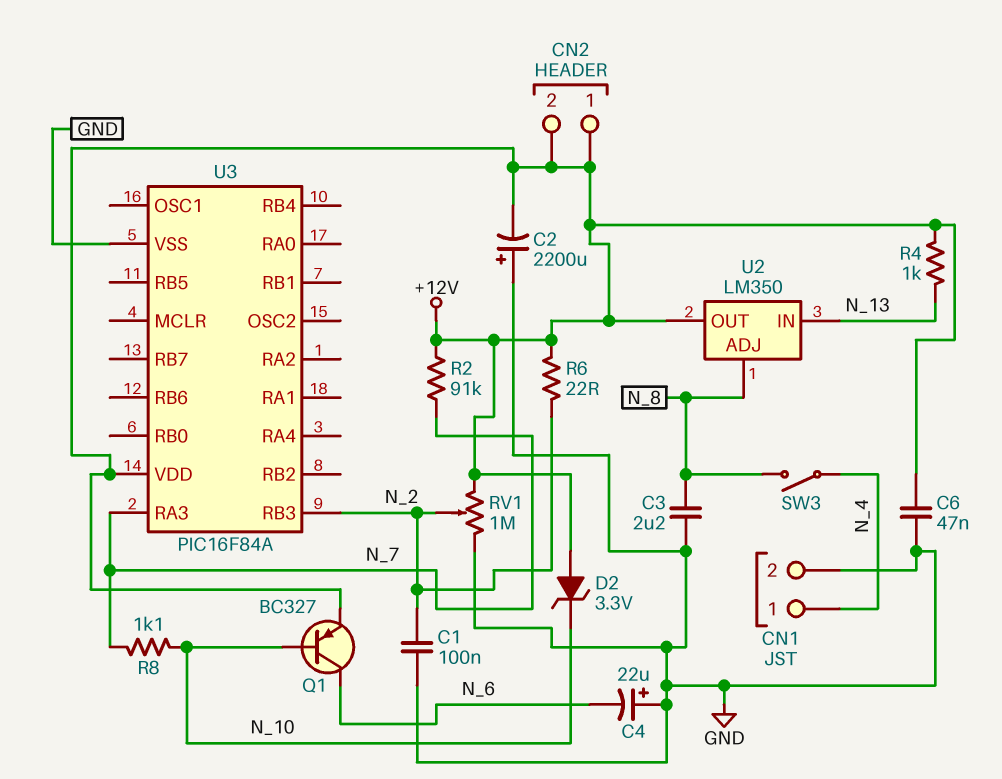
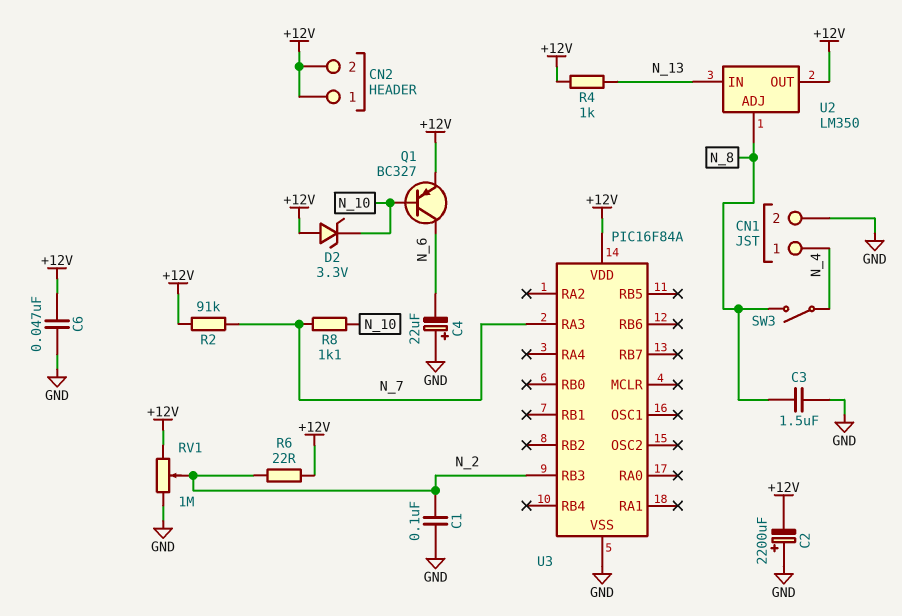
C3: 2.2uF (GND, N_8) -> 1.5uF (GND, N_8)

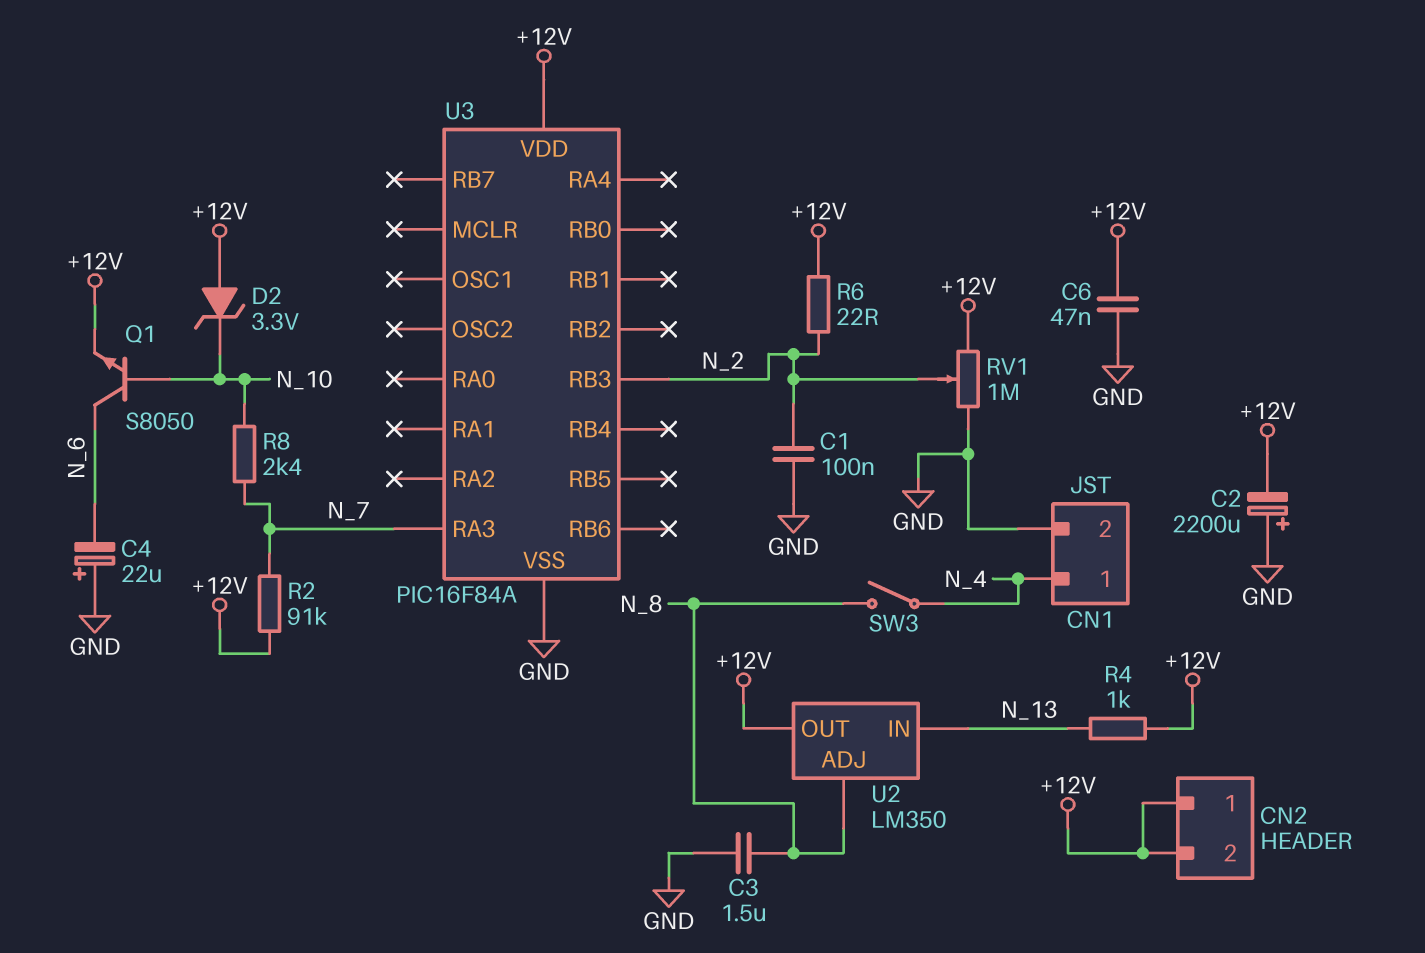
Q1: PNP BC327 (B N_10, C N_6, E +12V) -> NPN S8050 (B N_10, C N_6, E +12V)
R8: 1.1k (N_7, N_10) -> 2.4k (N_7, N_10)

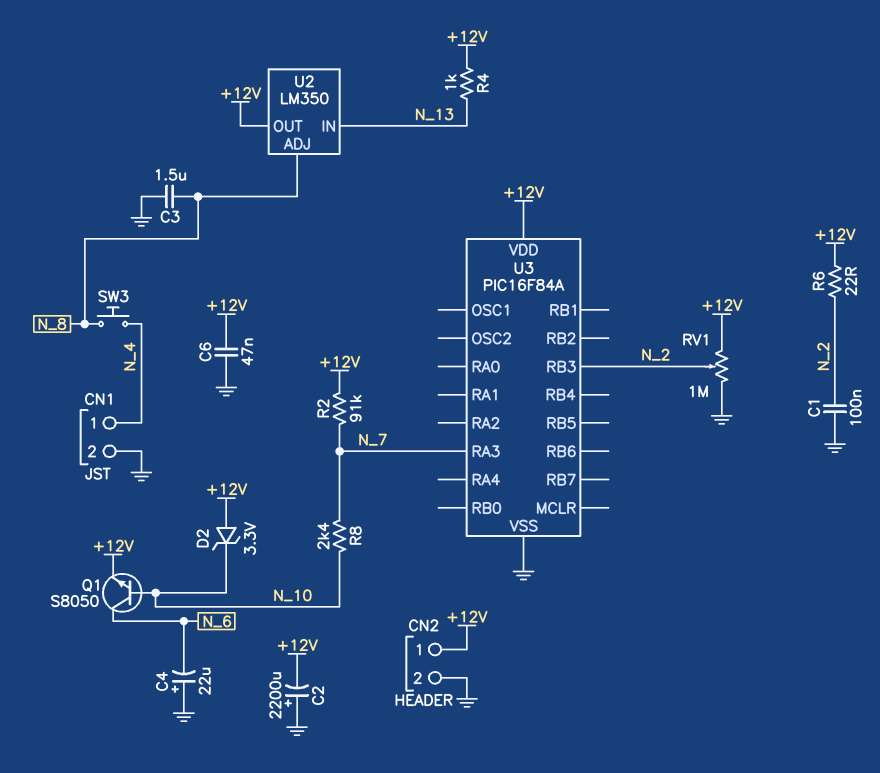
CN2 pin 2: +12V -> GND
SW3: switch (N_4, N_8) -> button (N_4, N_8)

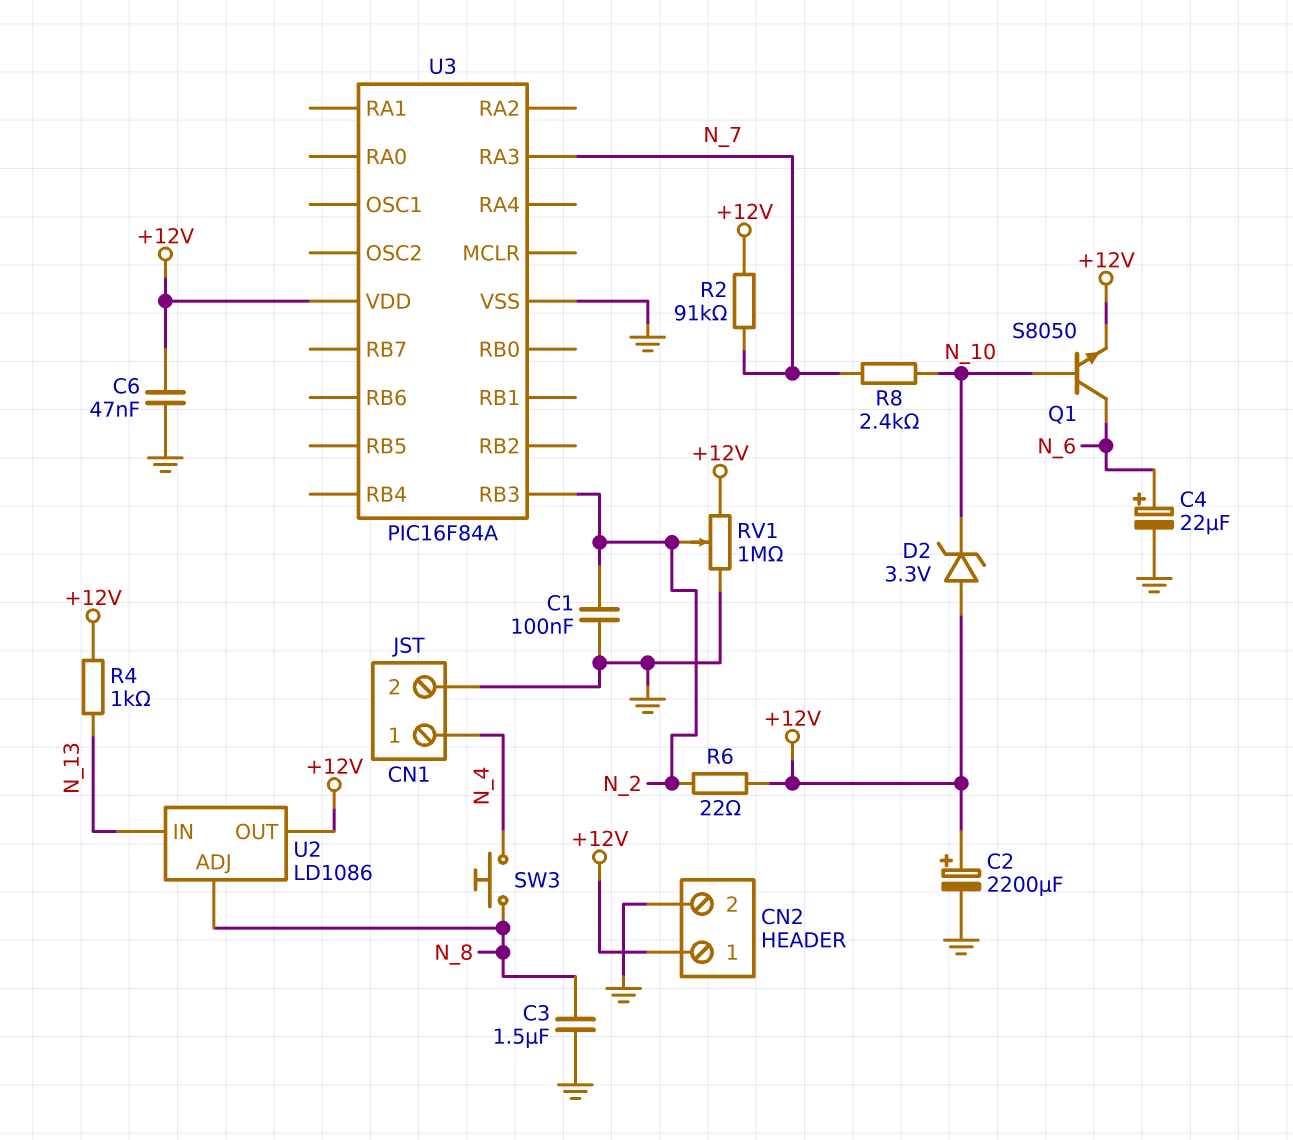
C2: 2200uF (plus GND, minus +12V) -> 2200uF (plus +12V, minus GND)
C4: 22uF (plus GND, minus N_6) -> 22uF (plus N_6, minus GND)
U2: LM350 -> LD1086

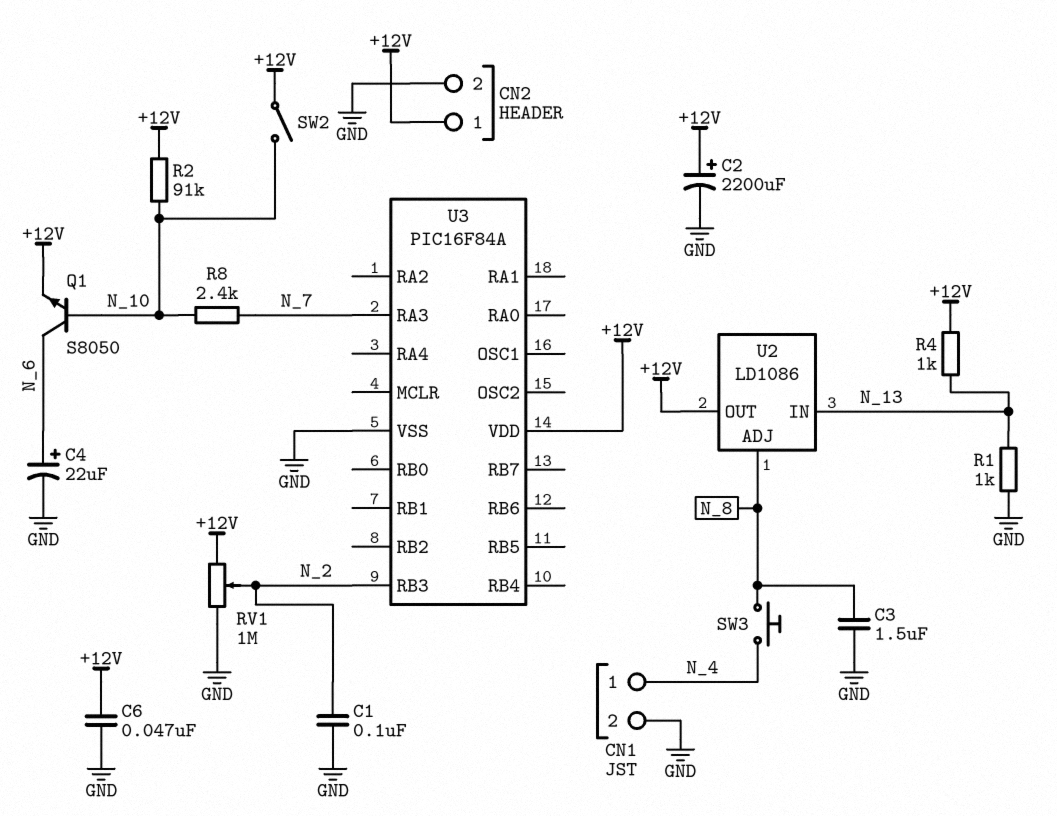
D2: zener 3.3V (A +12V, K N_10) -> none
R1: none -> 1k (GND, N_13)
R2: 91k (+12V, N_7) -> 91k (+12V, N_10)
R6: 22 (+12V, N_2) -> none
SW2: none -> switch (+12V, N_10)

